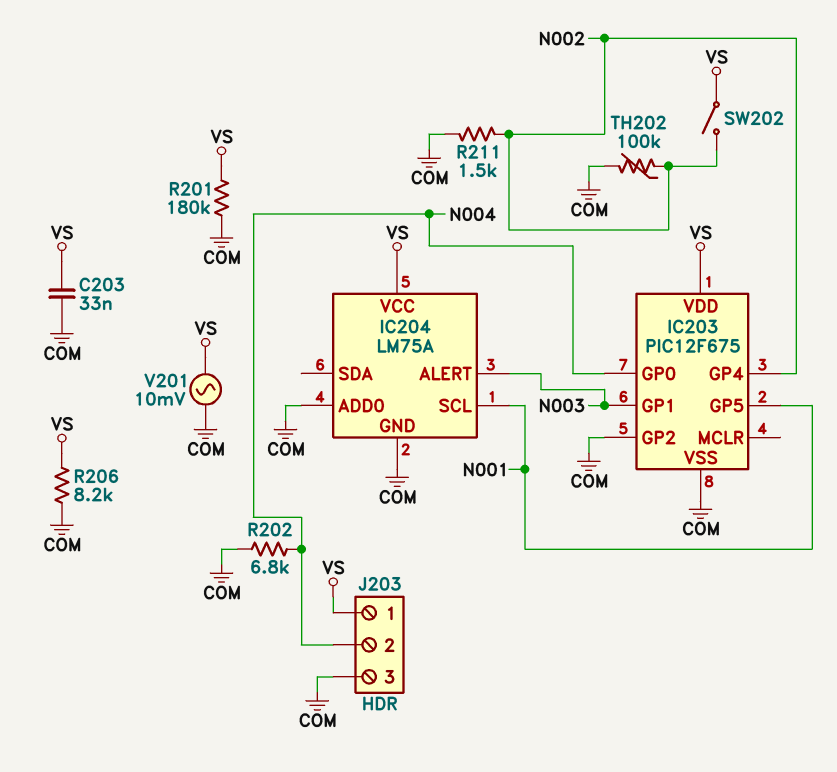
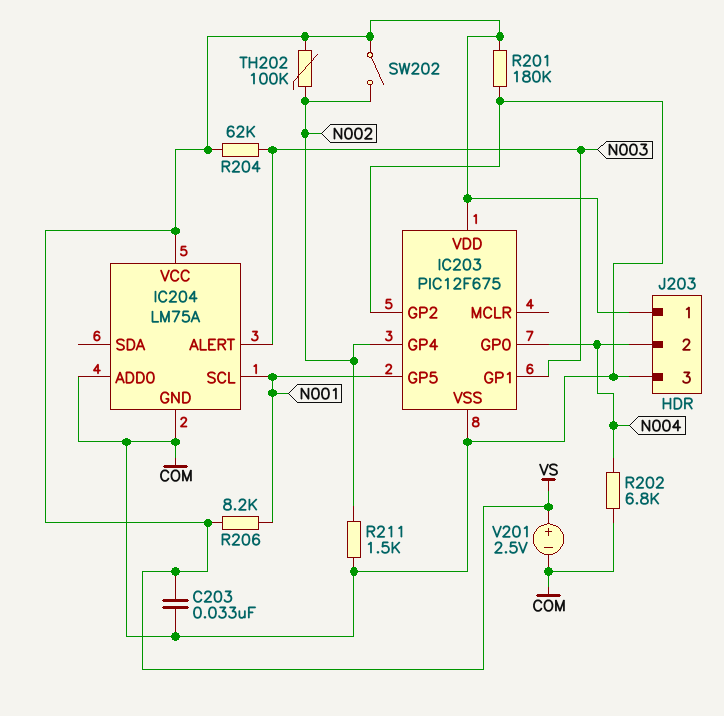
R204: none -> 62k (N003, VS)
R206: 8.2k (COM, VS) -> 8.2k (N001, VS)
TH202: 100k (COM, N002) -> 100k (N002, VS)
V201: AC 10mV (COM, VS) -> 2.5V (plus VS, minus COM)

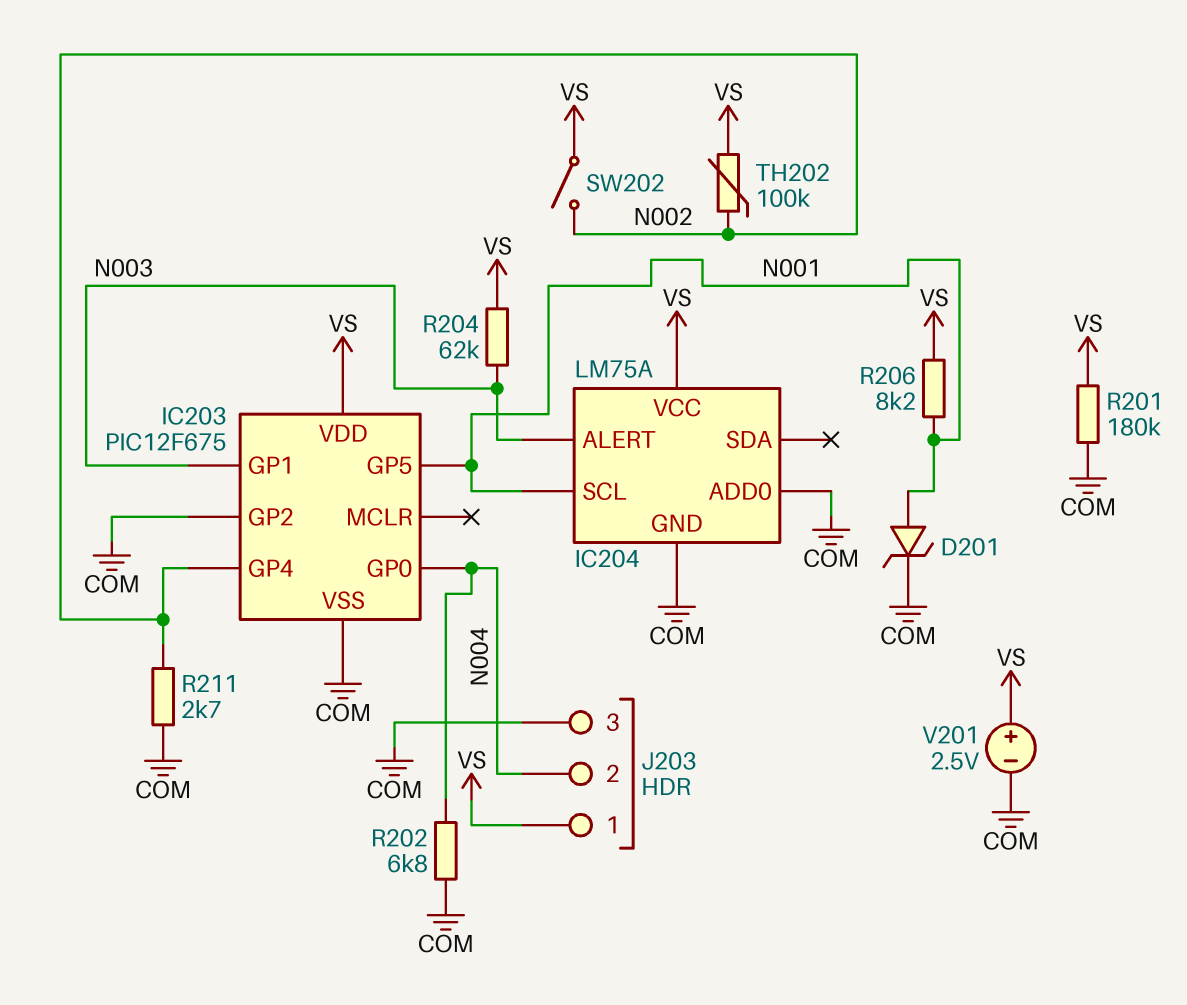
C203: 33nF (COM, VS) -> none
D201: none -> zener (A N001, K COM)
R211: 1.5k (COM, N002) -> 2.7k (COM, N002)

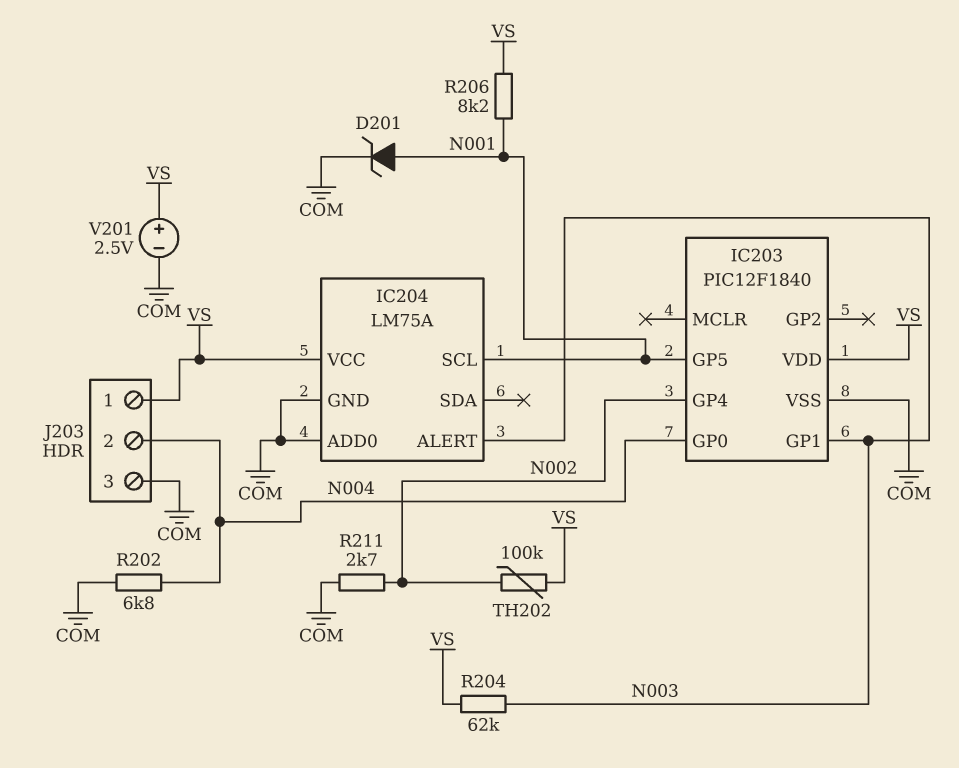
IC203: PIC12F675 -> PIC12F1840
IC203 pin GP2: COM -> none
R201: 180k (COM, VS) -> none
SW202: switch (N002, VS) -> none

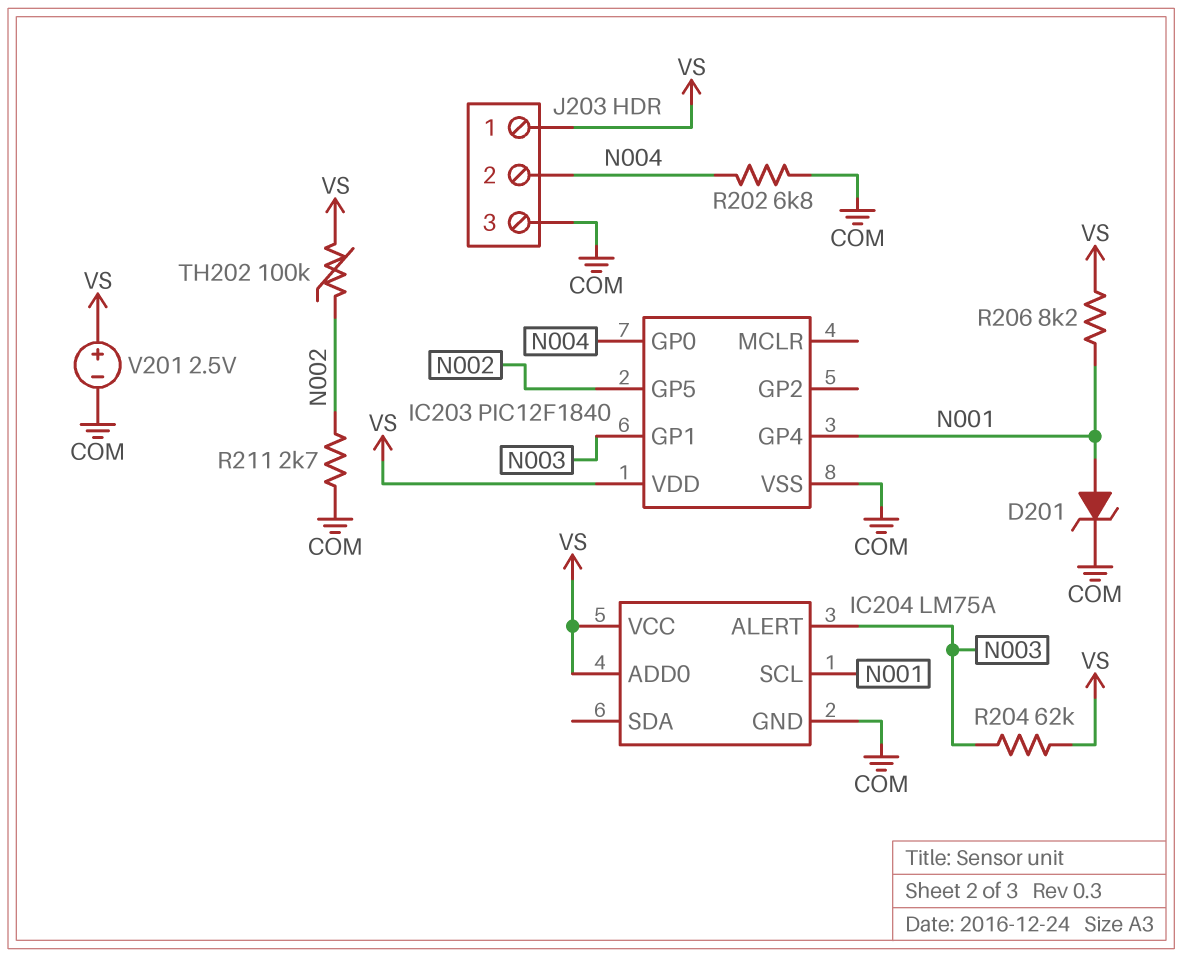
IC203 pin GP4: N002 -> N001
IC203 pin GP5: N001 -> N002
IC204 pin ADD0: COM -> VS

